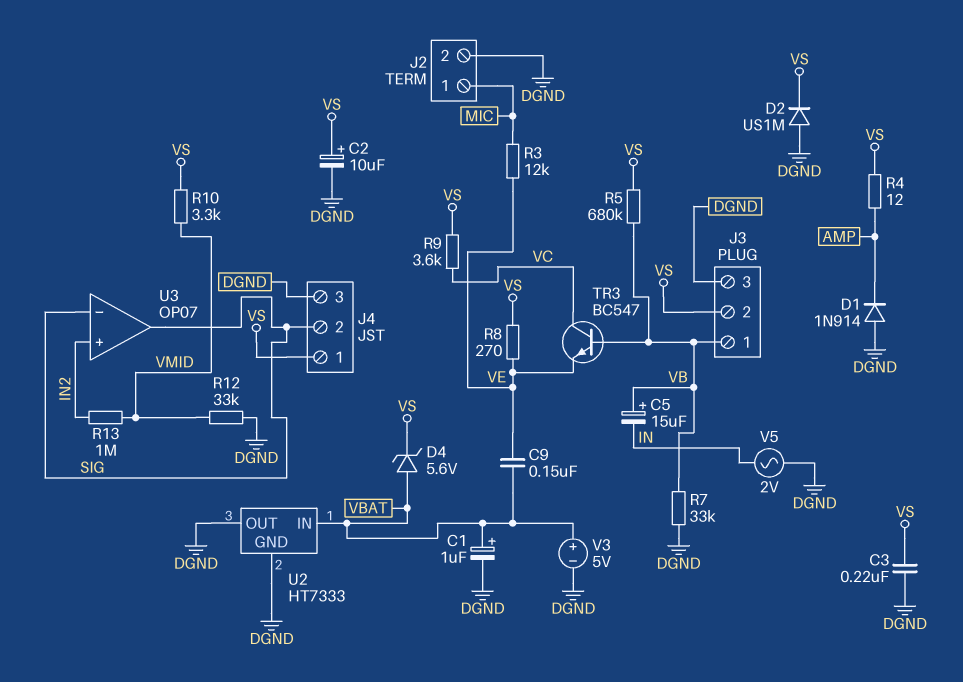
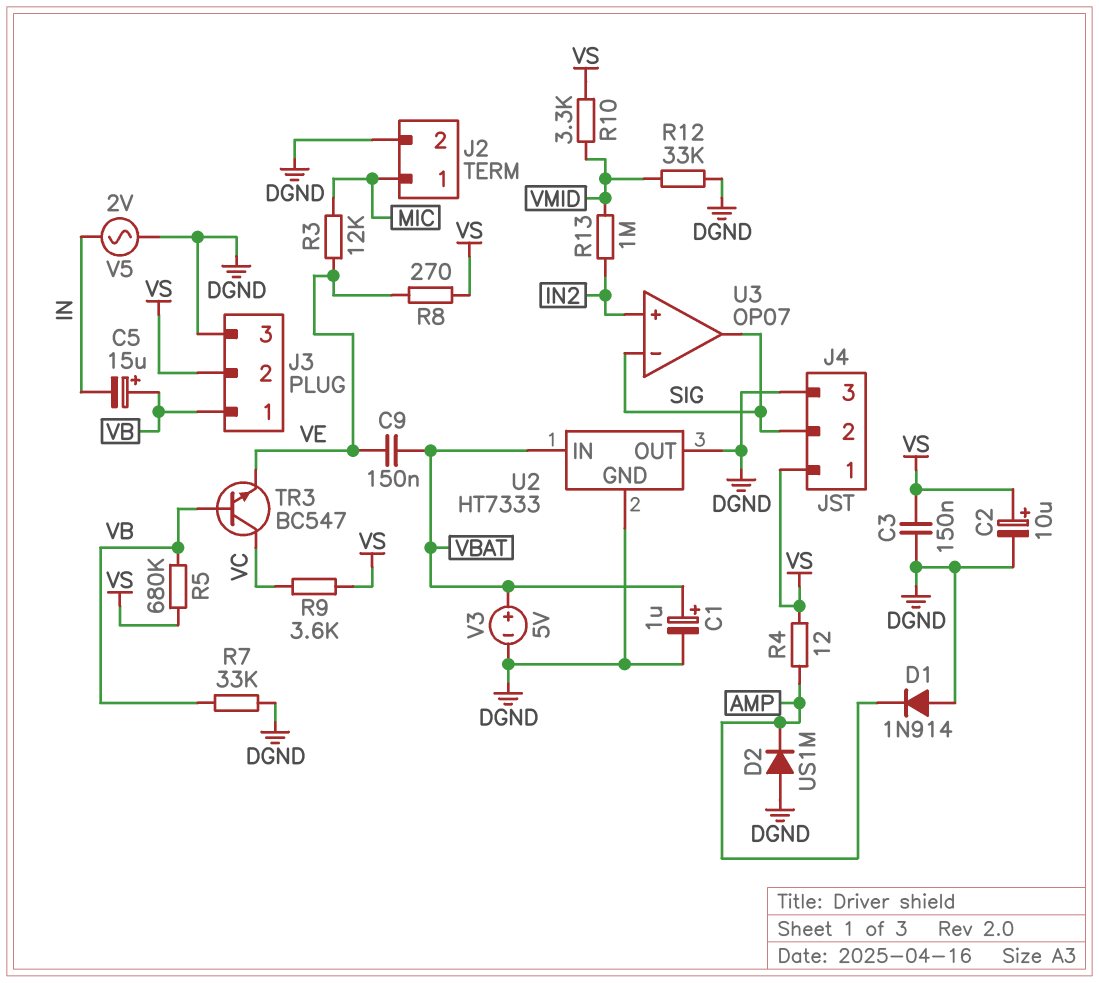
C3: 220nF (DGND, VS) -> 150nF (DGND, VS)
D2: diode US1M (A DGND, K VS) -> diode US1M (A DGND, K AMP)
D4: zener 5.6V (A VBAT, K VS) -> none

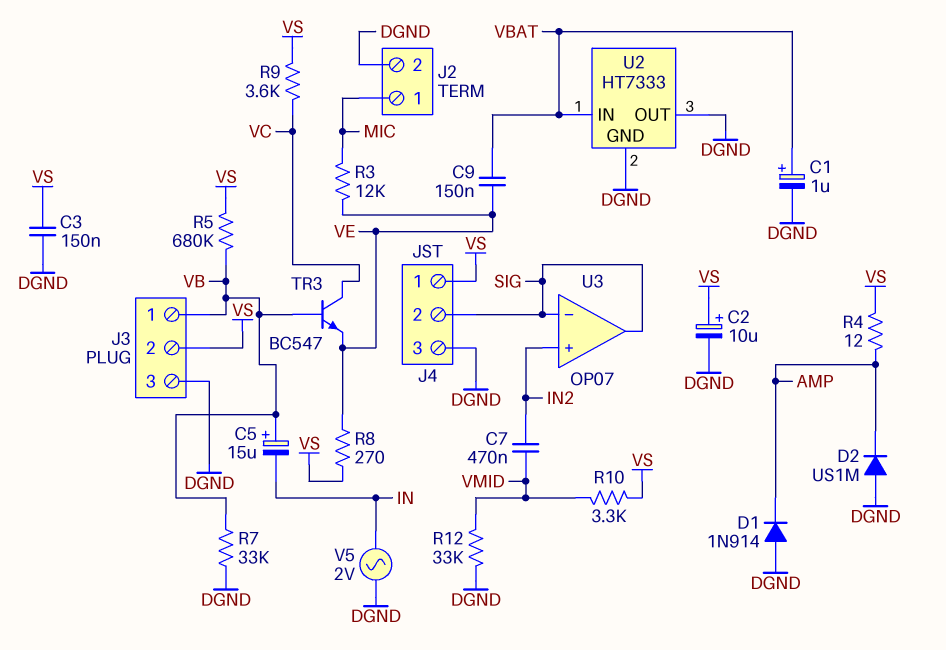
C7: none -> 470nF (IN2, VMID)
R13: 1M (IN2, VMID) -> none
V3: 5V (plus VBAT, minus DGND) -> none

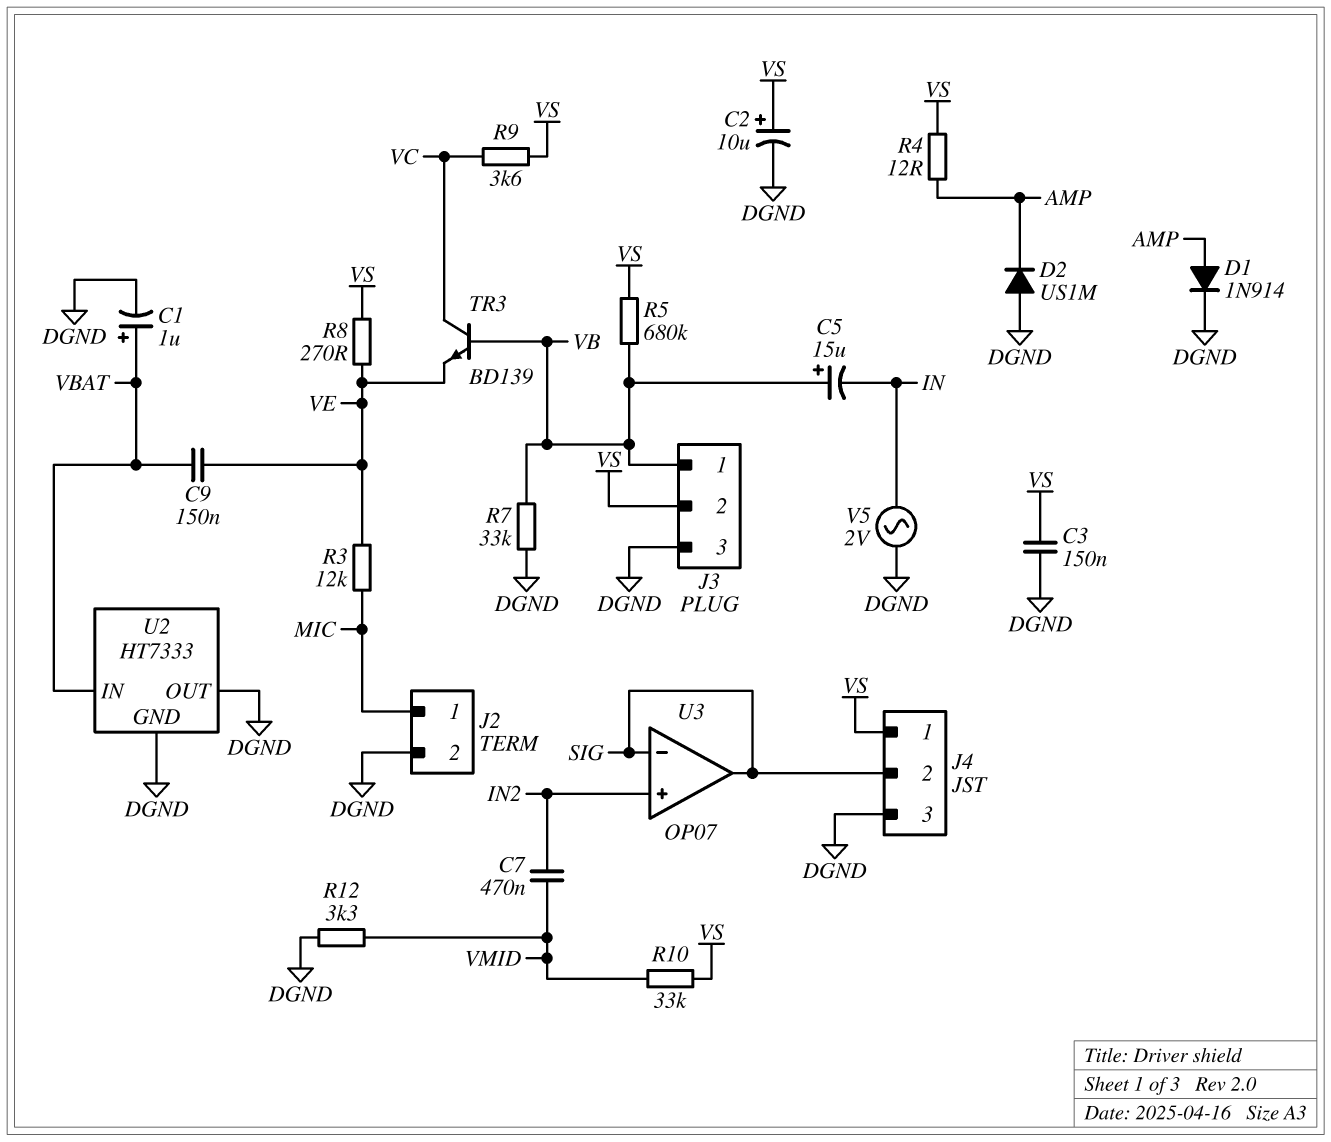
D1: diode 1N914 (A DGND, K AMP) -> diode 1N914 (A AMP, K DGND)
R10: 3.3k (VMID, VS) -> 33k (VMID, VS)
R12: 33k (DGND, VMID) -> 3.3k (DGND, VMID)
TR3: NPN BC547 (B VB, C VC, E VE) -> NPN BD139 (B VB, C VC, E VE)

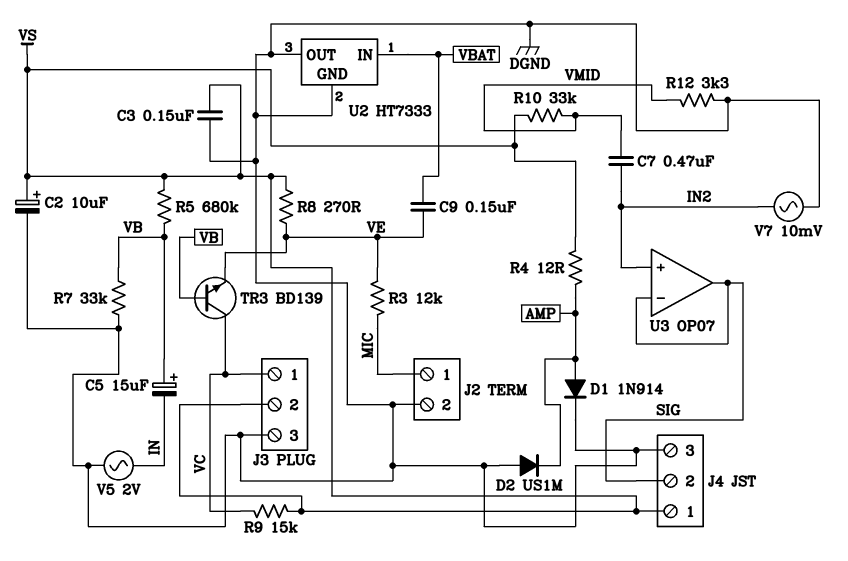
C1: 1uF (plus VBAT, minus DGND) -> none
J3 pin 1: VB -> VC
R9: 3.6k (VC, VS) -> 15k (VC, VS)
V7: none -> AC 10mV (DGND, IN2)

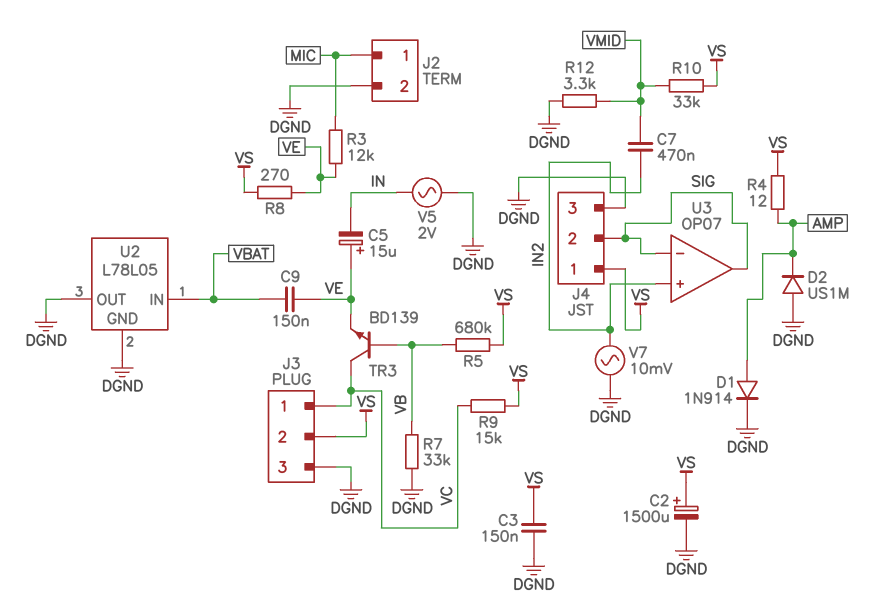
C2: 10uF (plus VS, minus DGND) -> 1500uF (plus VS, minus DGND)
C5: 15uF (plus VB, minus IN) -> 15uF (plus VE, minus IN)
U2: HT7333 -> L78L05

